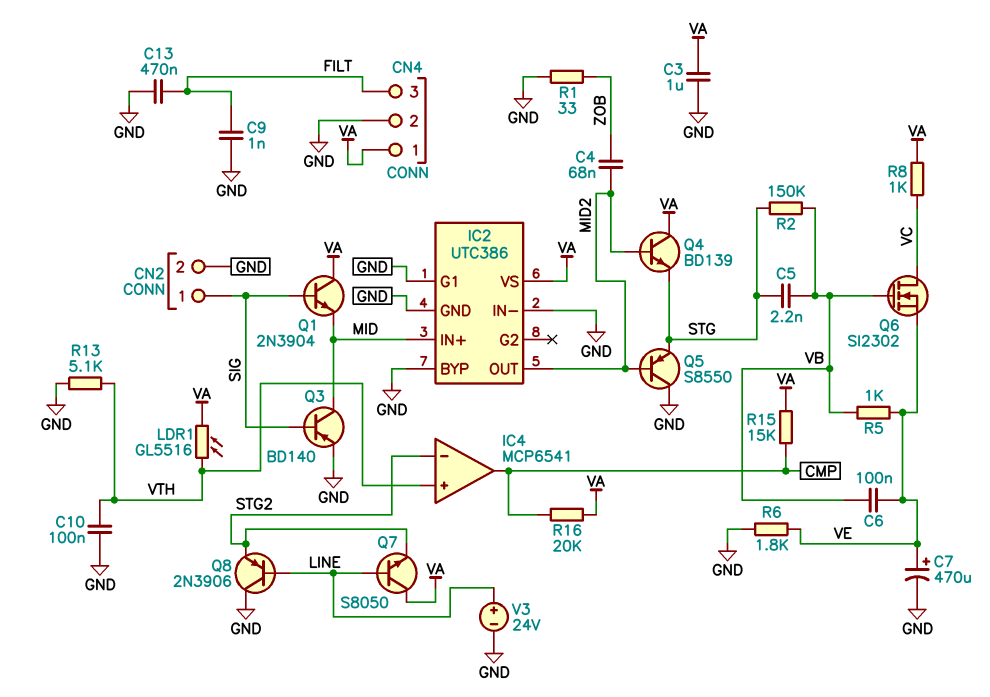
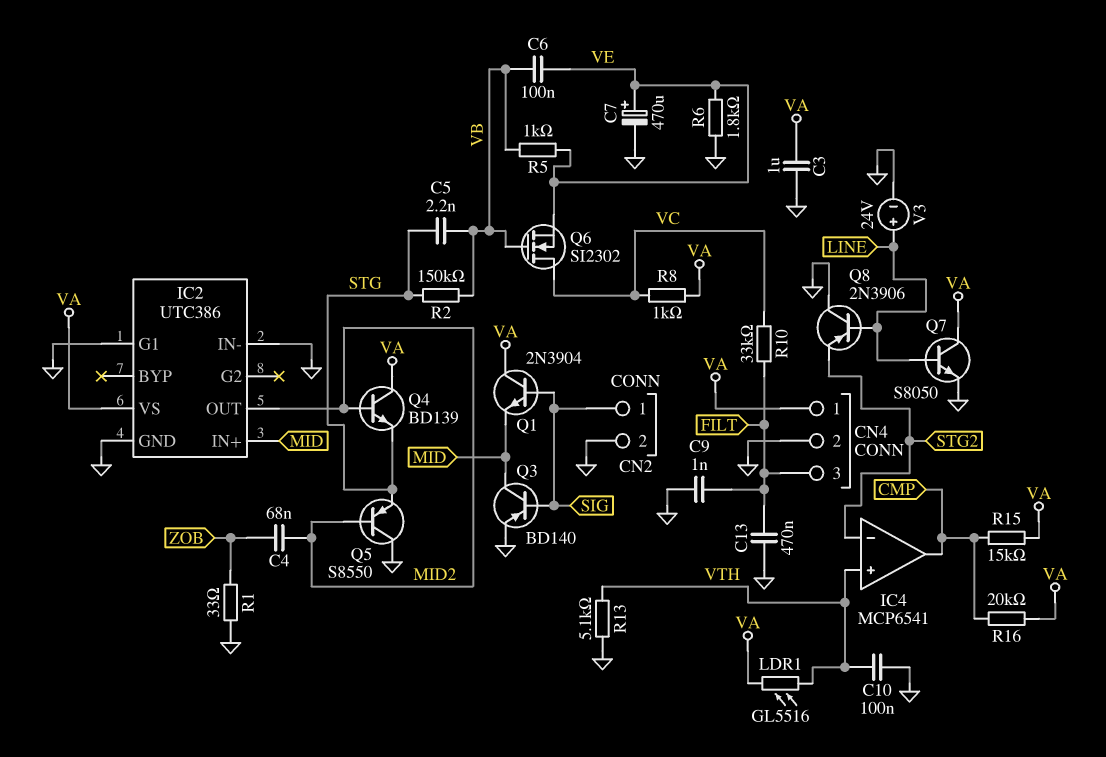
IC2 pin BYP: GND -> none
Q7: NPN S8050 (B LINE, C VA, E STG2) -> NPN S8050 (B LINE, C VA, E GND)
R10: none -> 33k (FILT, VC)

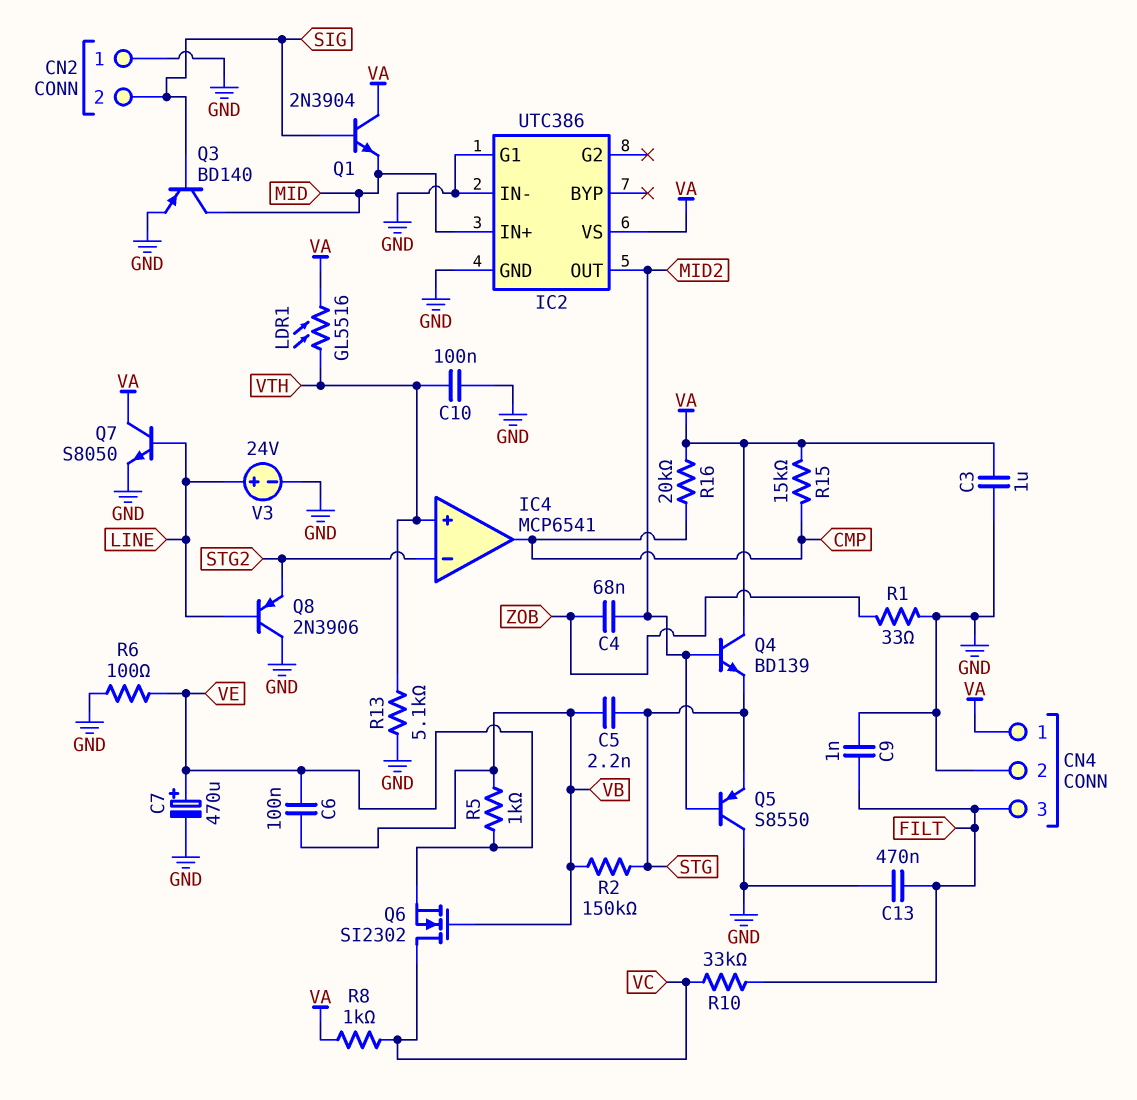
CN2 pin 1: SIG -> GND
CN2 pin 2: GND -> SIG
R6: 1.8k (GND, VE) -> 100 (GND, VE)

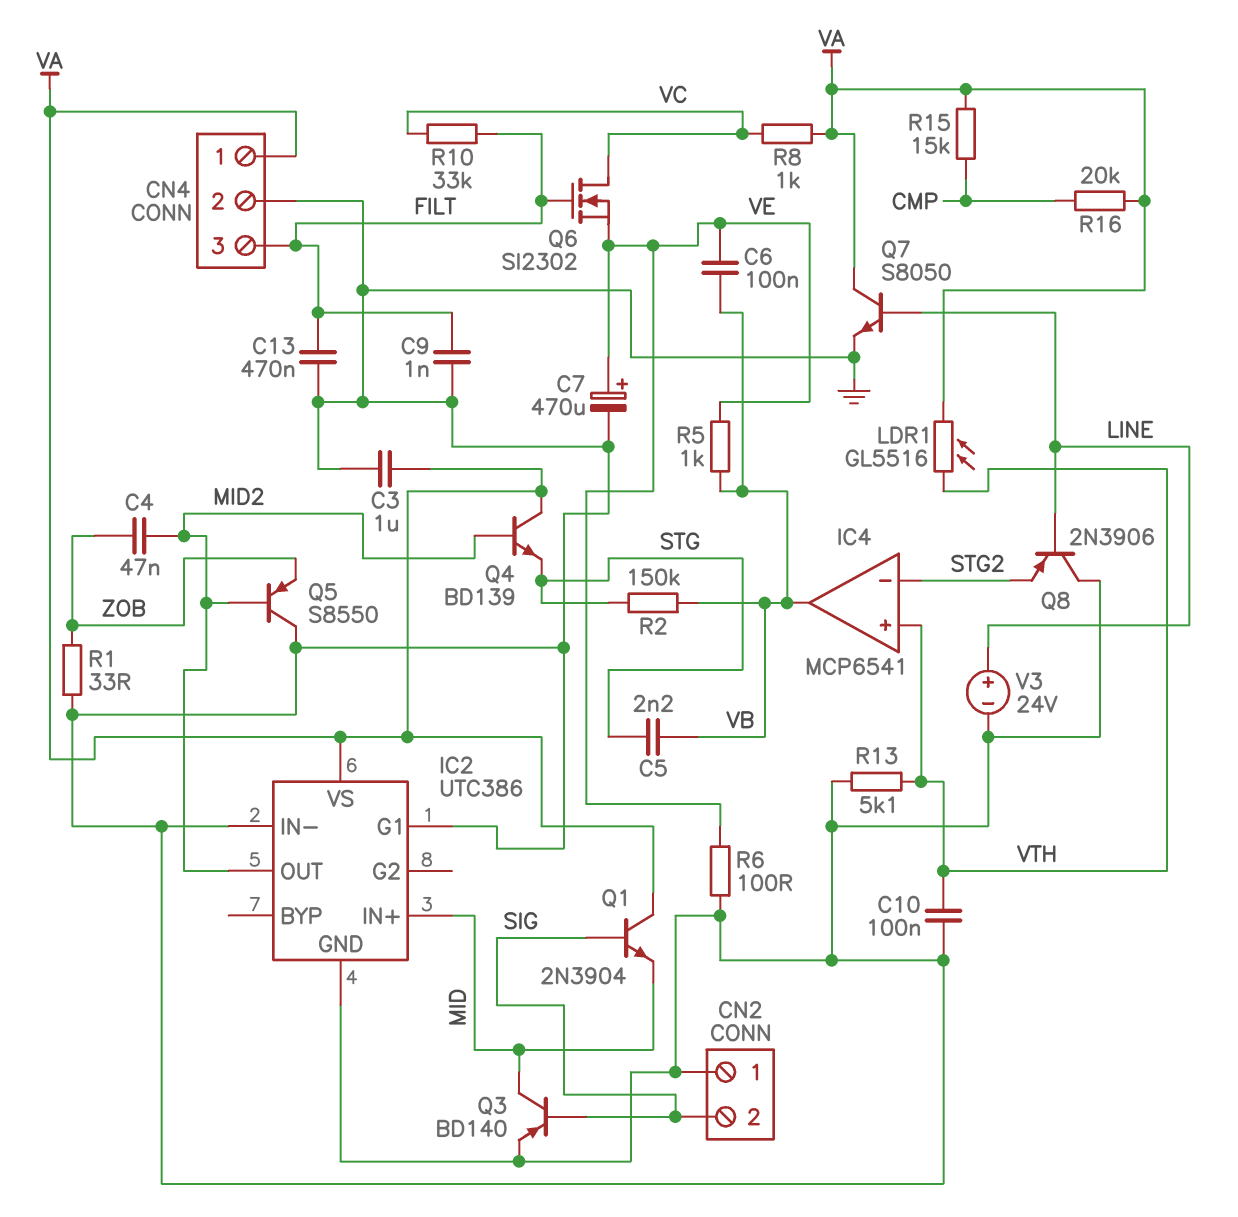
C4: 68nF (MID2, ZOB) -> 47nF (MID2, ZOB)
IC4 pin out: CMP -> VB
Q5: PNP S8550 (B MID2, C GND, E STG) -> PNP S8550 (B MID2, C GND, E ZOB)
Q6: NMOS SI2302 (G VB, D VC, S VE) -> NMOS SI2302 (G FILT, D VC, S VE)

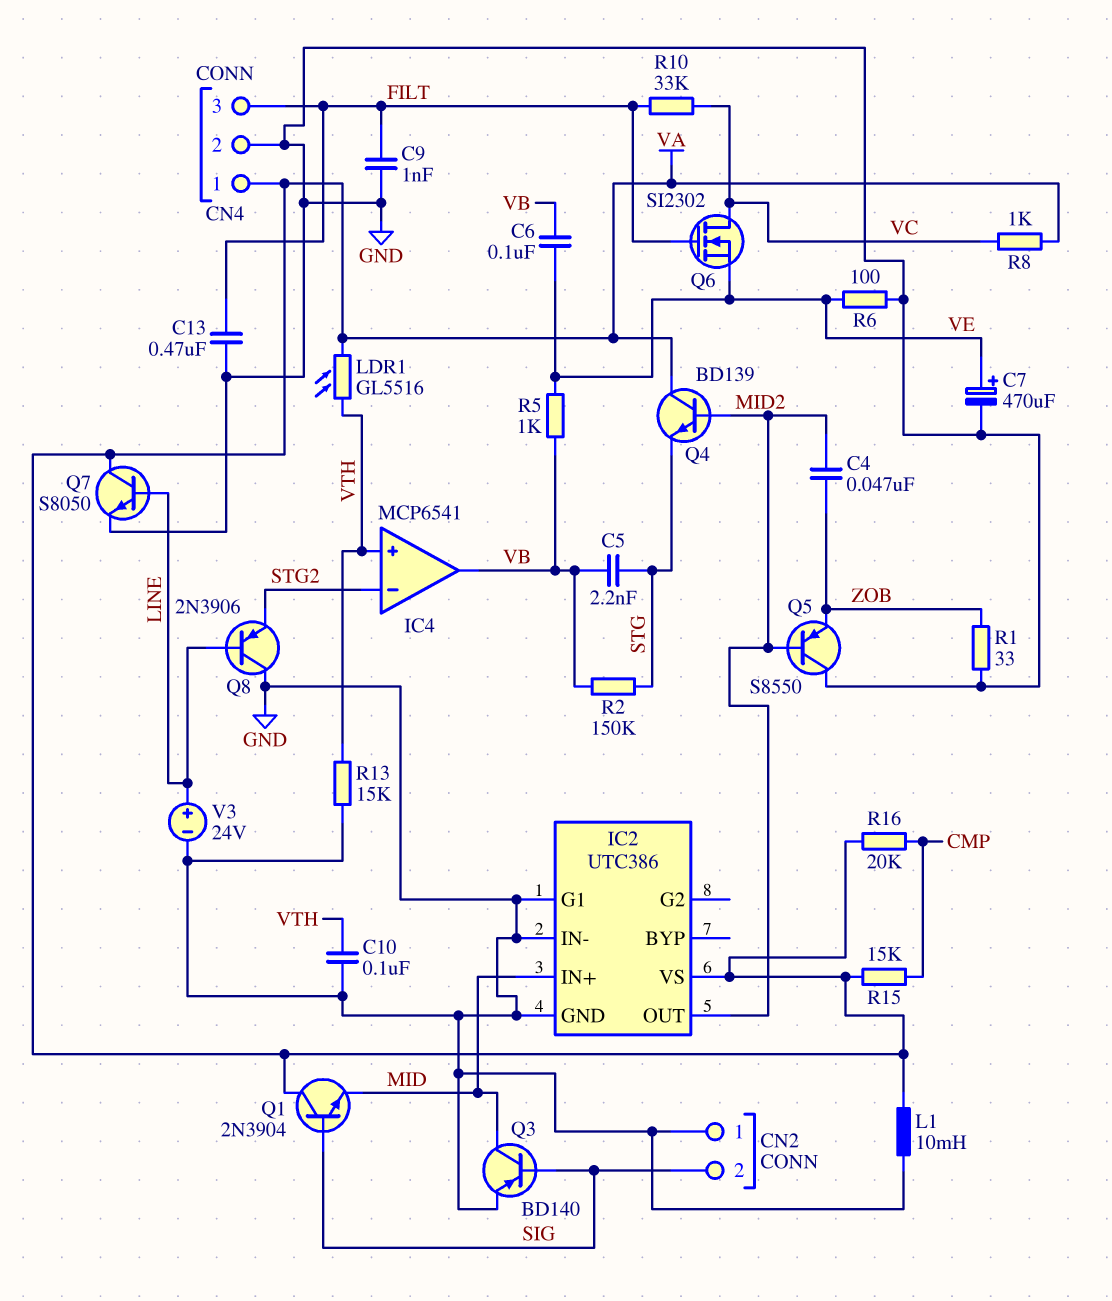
C3: 1uF (GND, VA) -> none
L1: none -> 10mH (GND, VA)
R13: 5.1k (GND, VTH) -> 15k (GND, VTH)

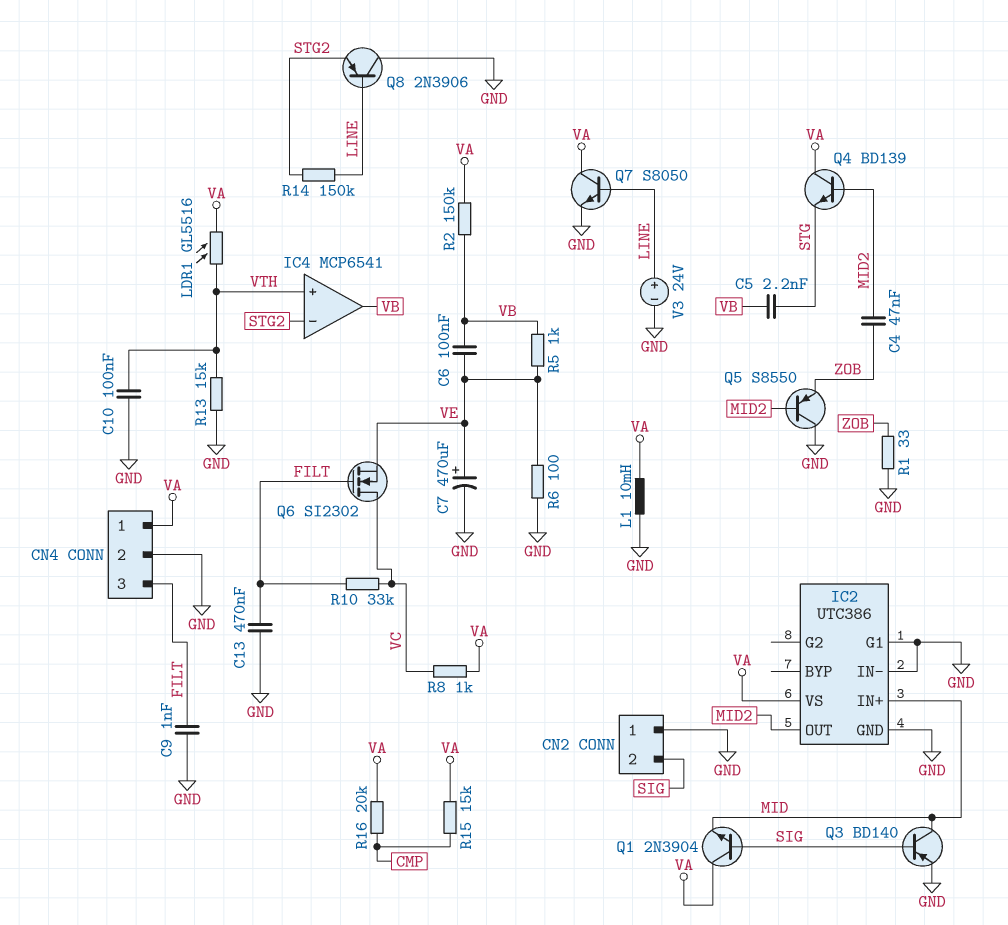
R2: 150k (STG, VB) -> 150k (VA, VB)
R14: none -> 150k (LINE, STG2)

